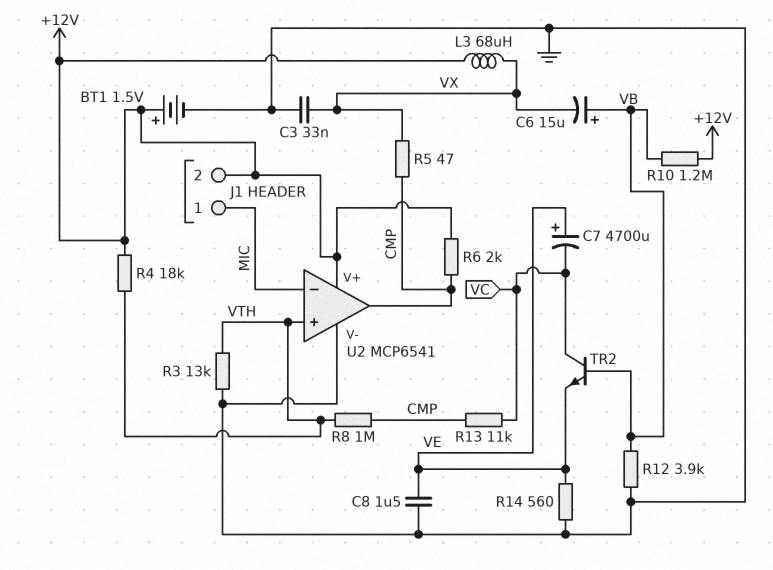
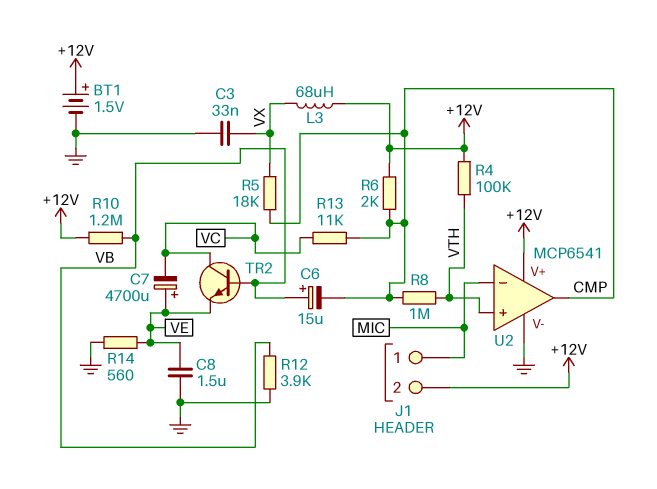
C6: 15uF (plus VB, minus VX) -> 15uF (plus VB, minus CMP)
R3: 13k (GND, VTH) -> none
R4: 18k (+12V, VTH) -> 100k (+12V, VTH)
R5: 47 (CMP, VX) -> 18k (CMP, VX)

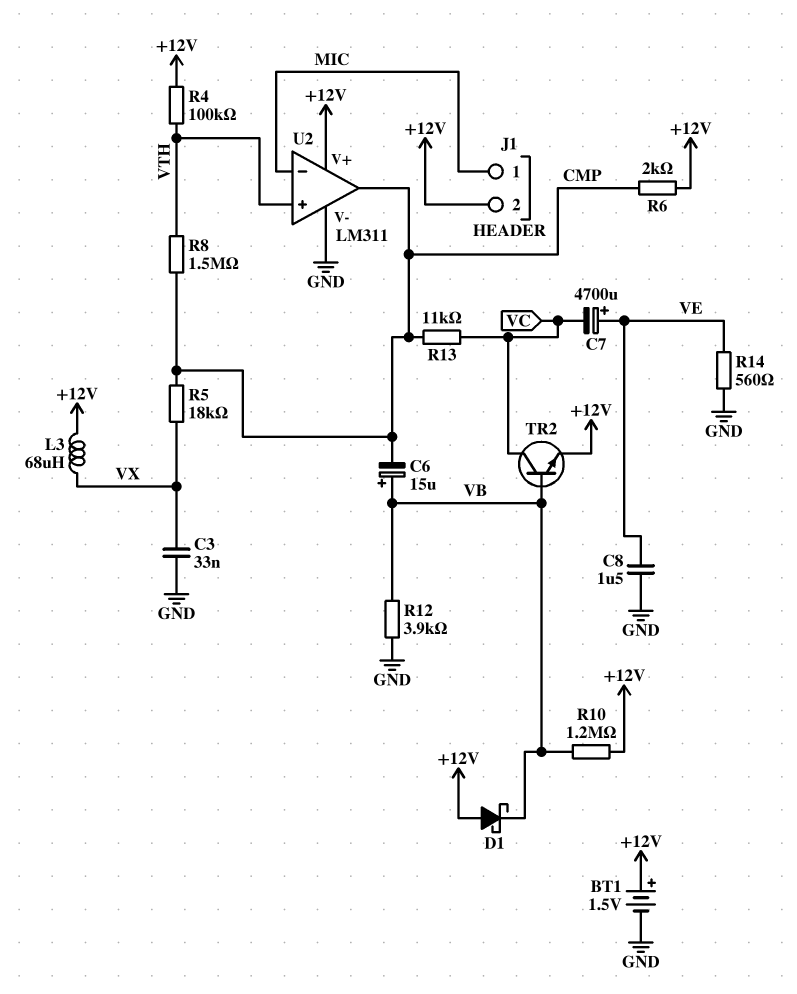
D1: none -> schottky (A +12V, K VB)
R8: 1M (CMP, VTH) -> 1.5M (CMP, VTH)
TR2: NPN (B VB, C VC, E VE) -> NPN (B VB, C VC, E +12V)
U2: MCP6541 -> LM311

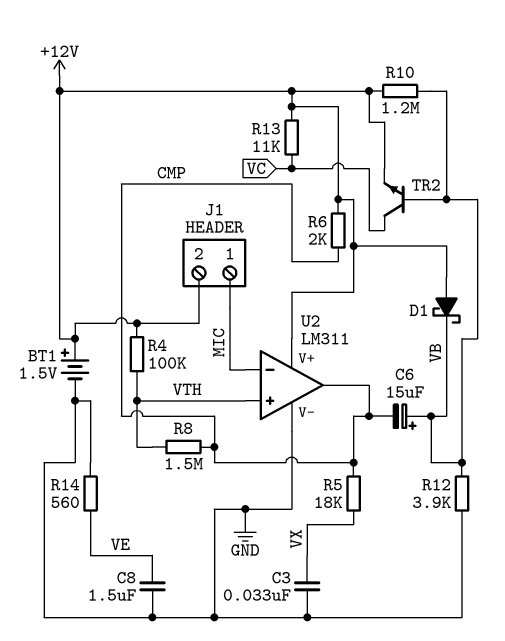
C7: 4700uF (plus VE, minus VC) -> none
L3: 68uH (+12V, VX) -> none
R13: 11k (CMP, VC) -> 11k (+12V, VC)

